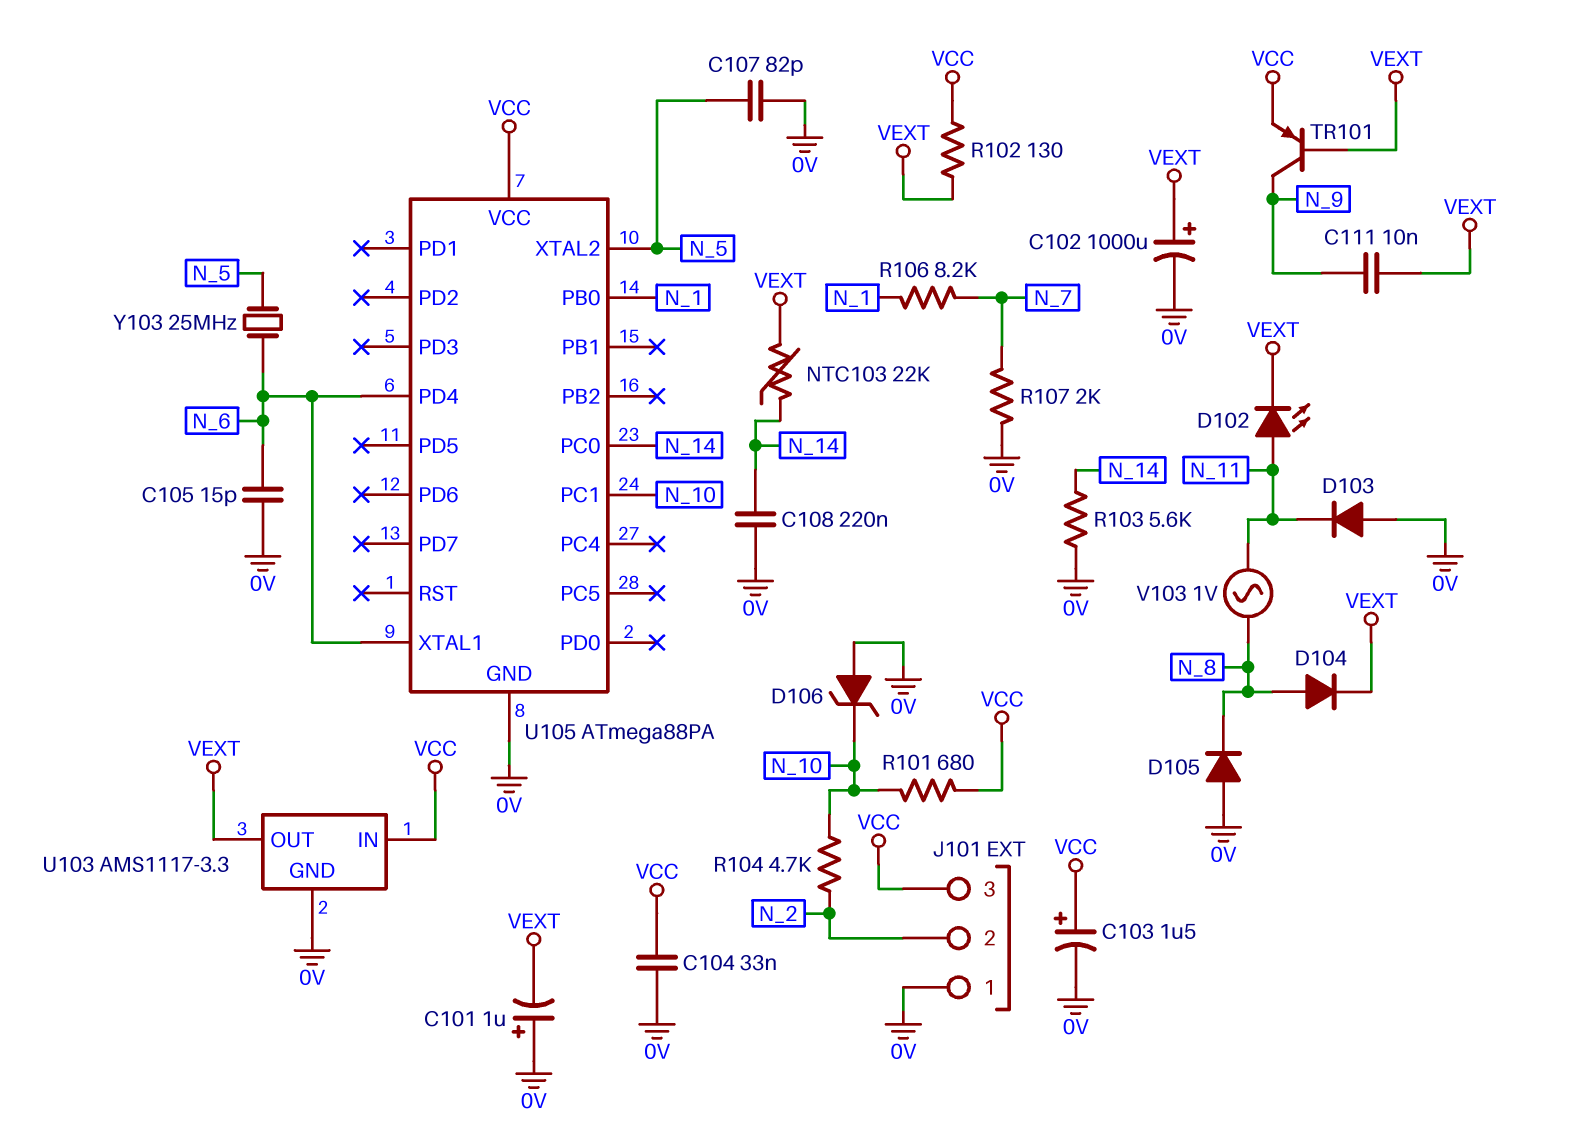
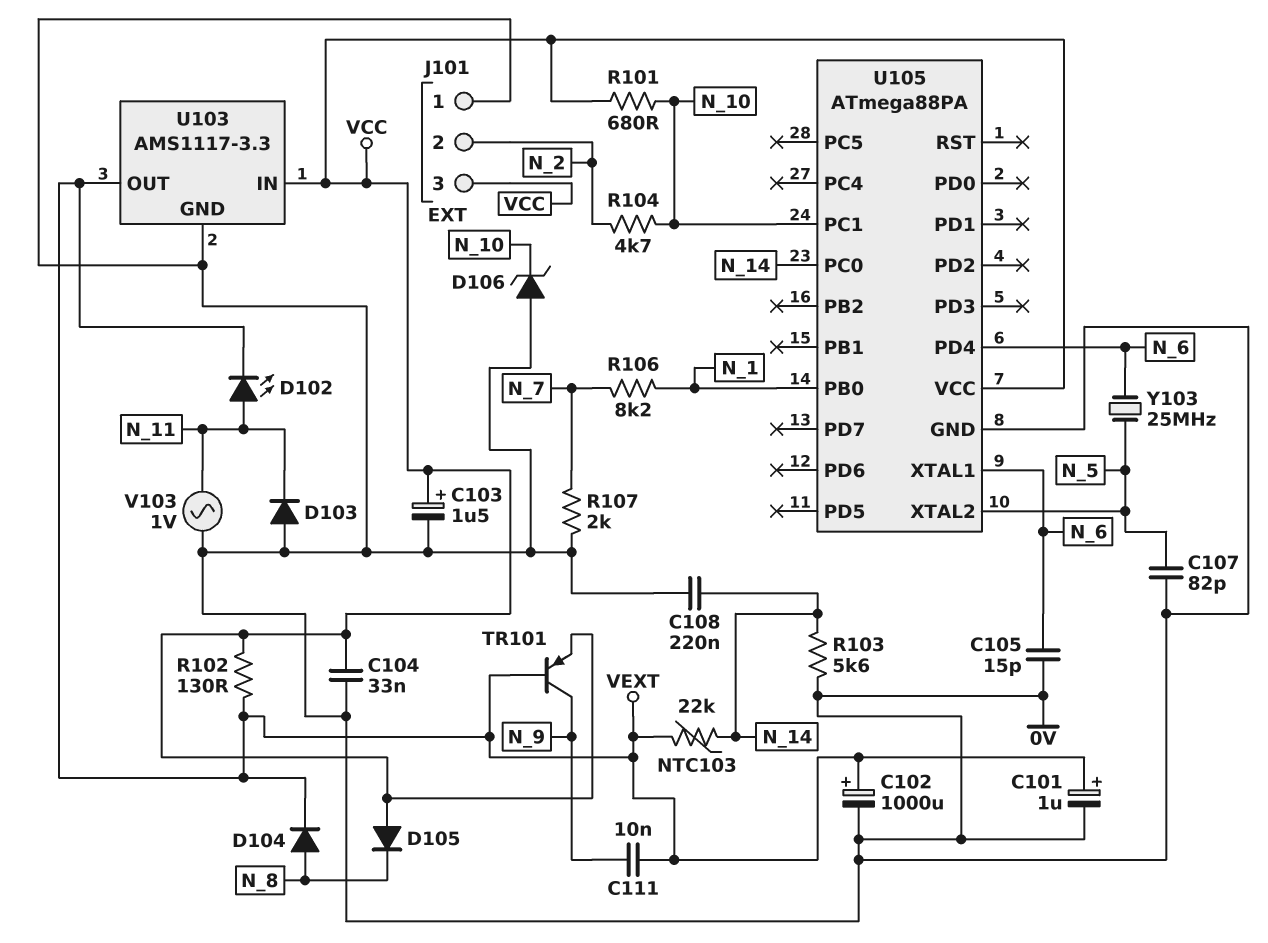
C101: 1uF (plus 0V, minus VEXT) -> 1uF (plus VEXT, minus 0V)
D105: diode (A 0V, K N_8) -> diode (A VCC, K N_8)
V103: AC 1V (N_8, N_11) -> AC 1V (0V, N_11)

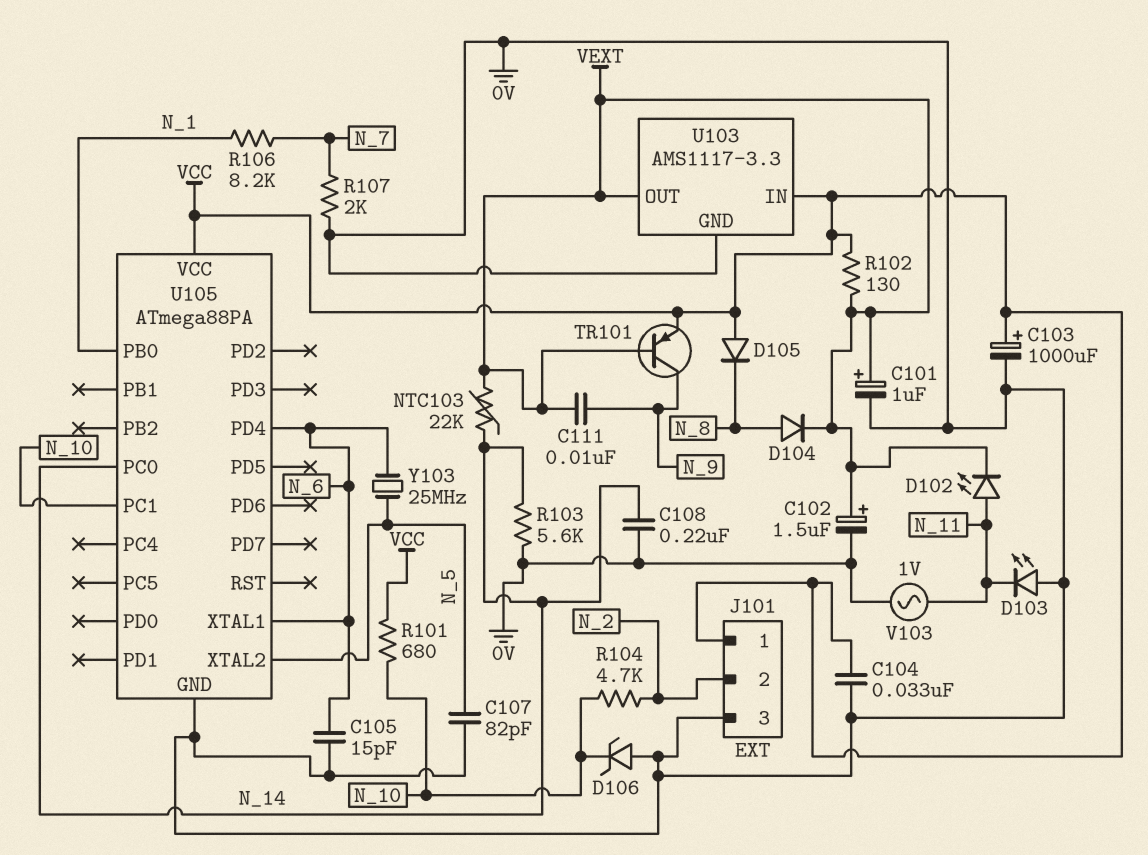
C102: 1000uF (plus VEXT, minus 0V) -> 1.5uF (plus VEXT, minus 0V)
C103: 1.5uF (plus VCC, minus 0V) -> 1000uF (plus VCC, minus 0V)
D103: diode (A 0V, K N_11) -> LED (A 0V, K N_11)
J101 pin 1: 0V -> VCC
J101 pin 3: VCC -> 0V

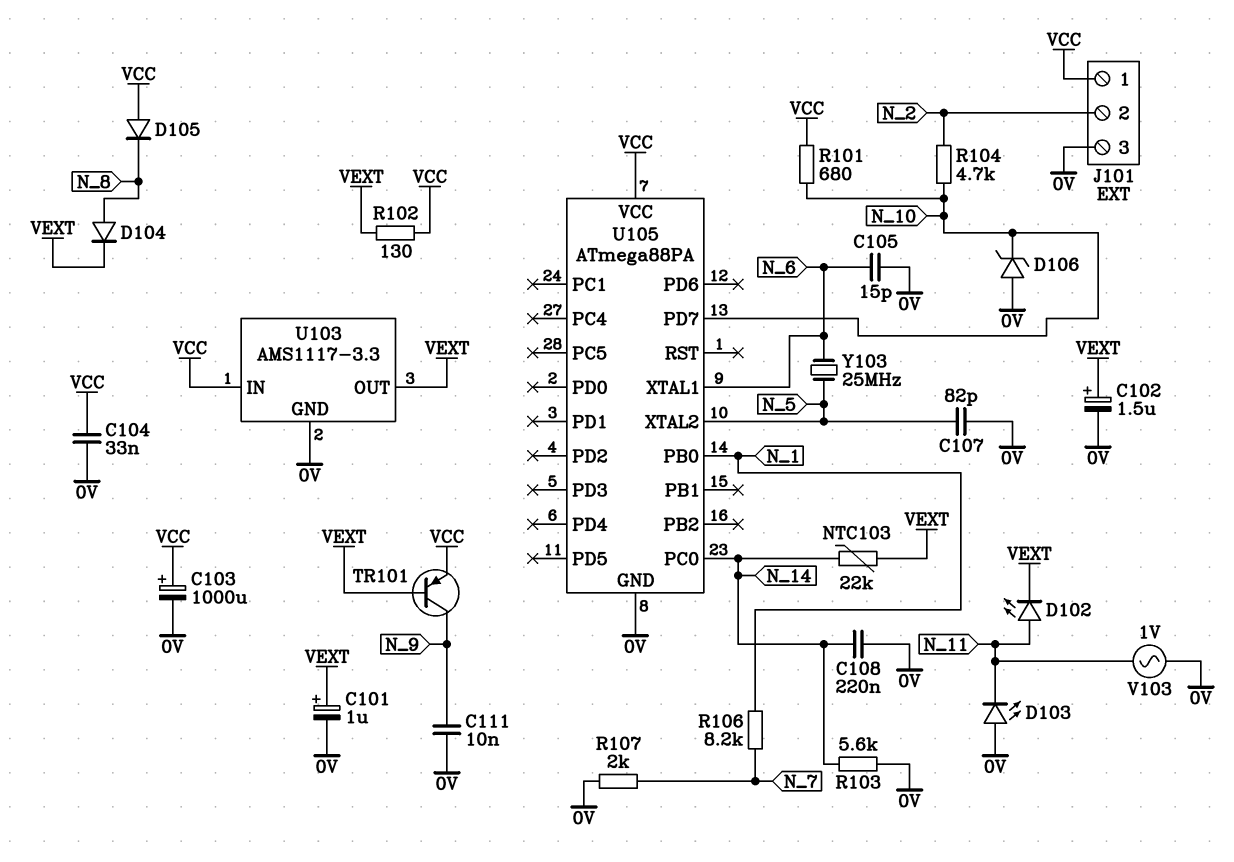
C111: 10nF (N_9, VEXT) -> 10nF (0V, N_9)
U105 pin PC1: N_10 -> none
U105 pin PD4: N_6 -> none
U105 pin PD7: none -> N_10

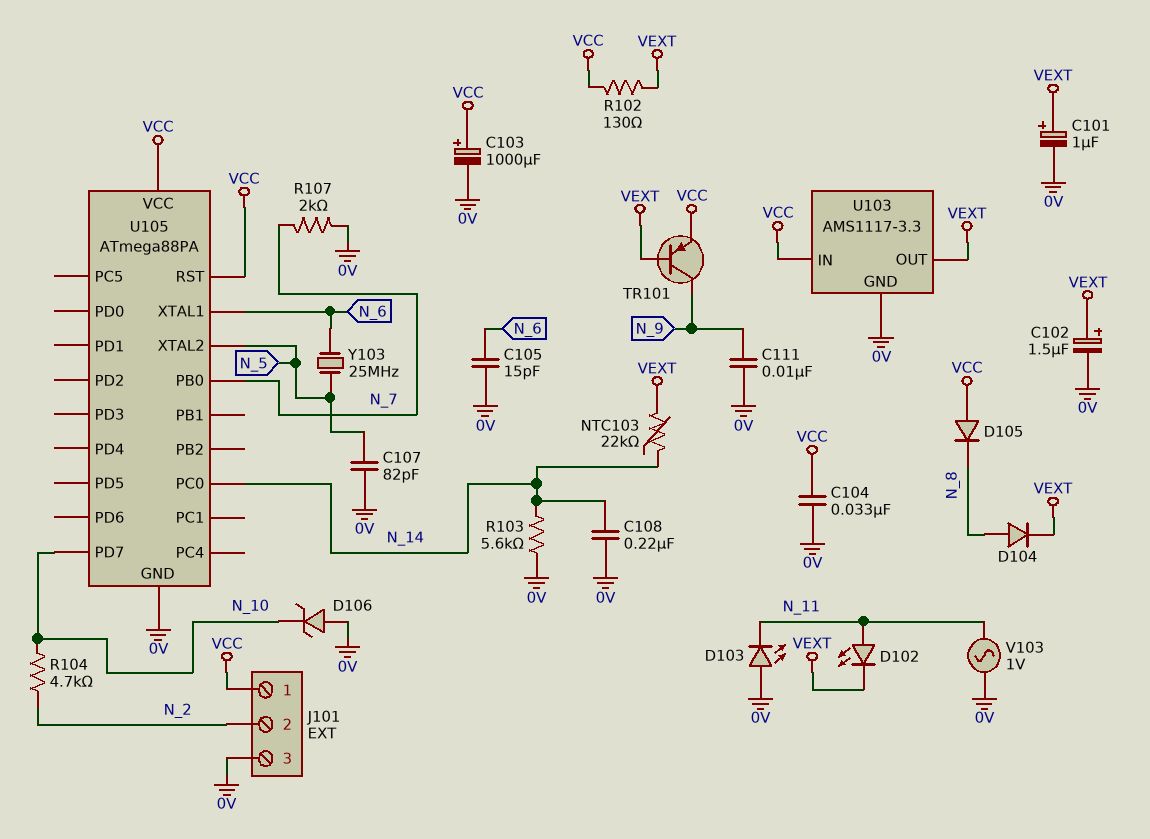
R101: 680 (N_10, VCC) -> none
R106: 8.2k (N_1, N_7) -> none
U105 pin PB0: N_1 -> N_7
U105 pin RST: none -> VCC

